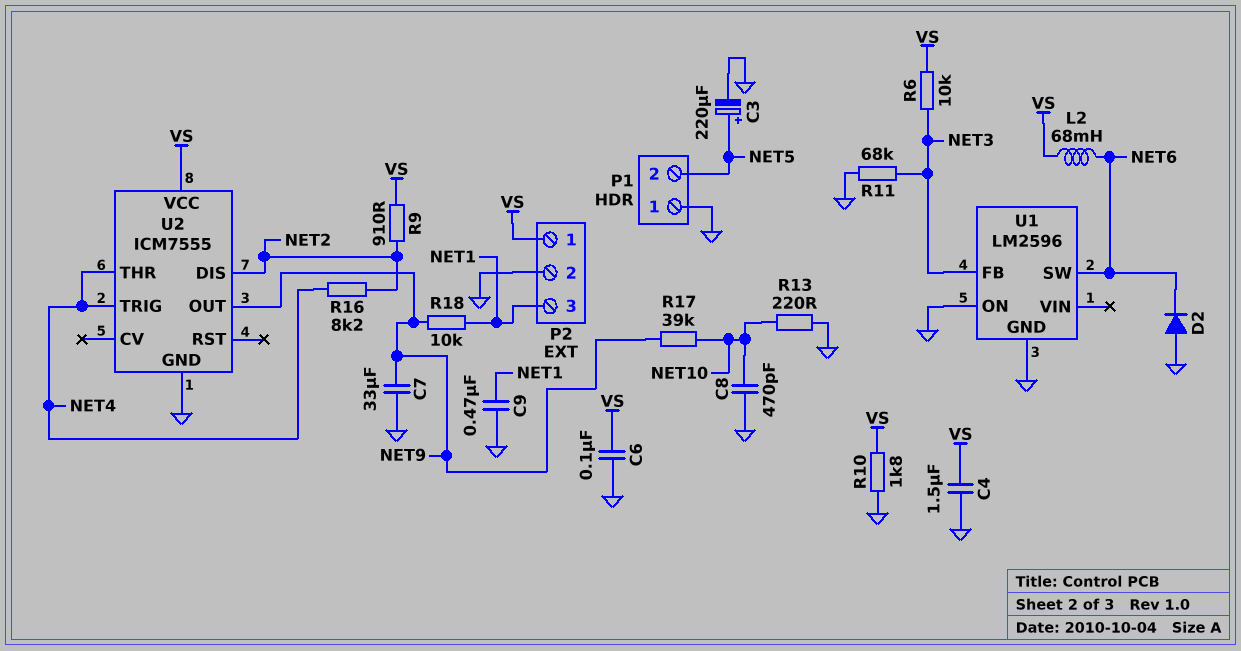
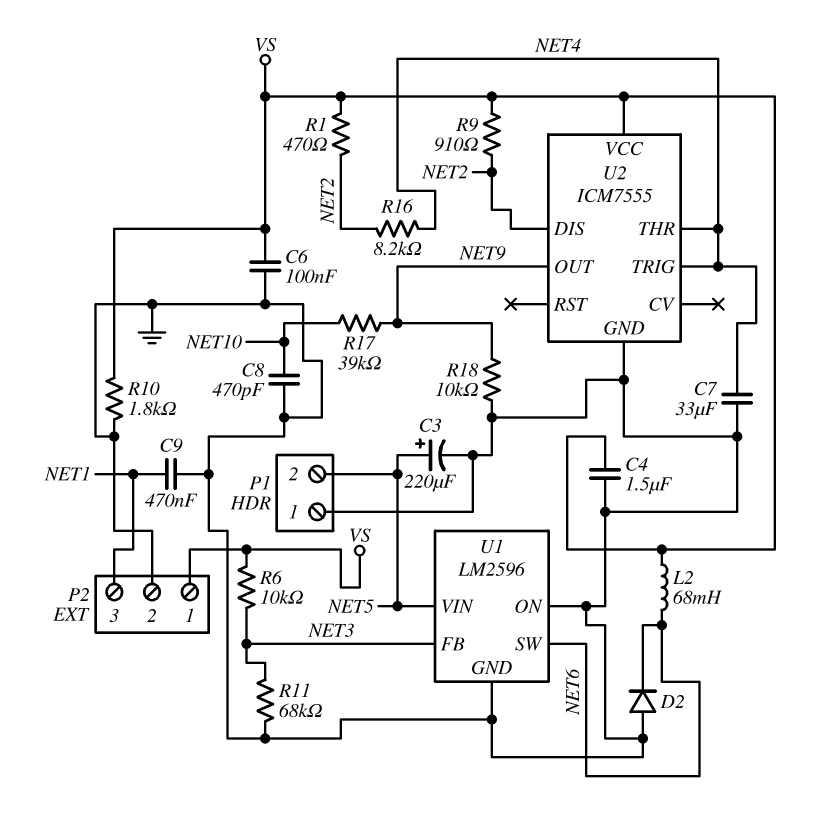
C7: 33uF (GND, NET9) -> 33uF (GND, NET4)
R1: none -> 470 (NET2, VS)
R13: 220 (GND, NET10) -> none
R18: 10k (NET1, NET9) -> 10k (GND, NET9)
U1 pin VIN: none -> NET5

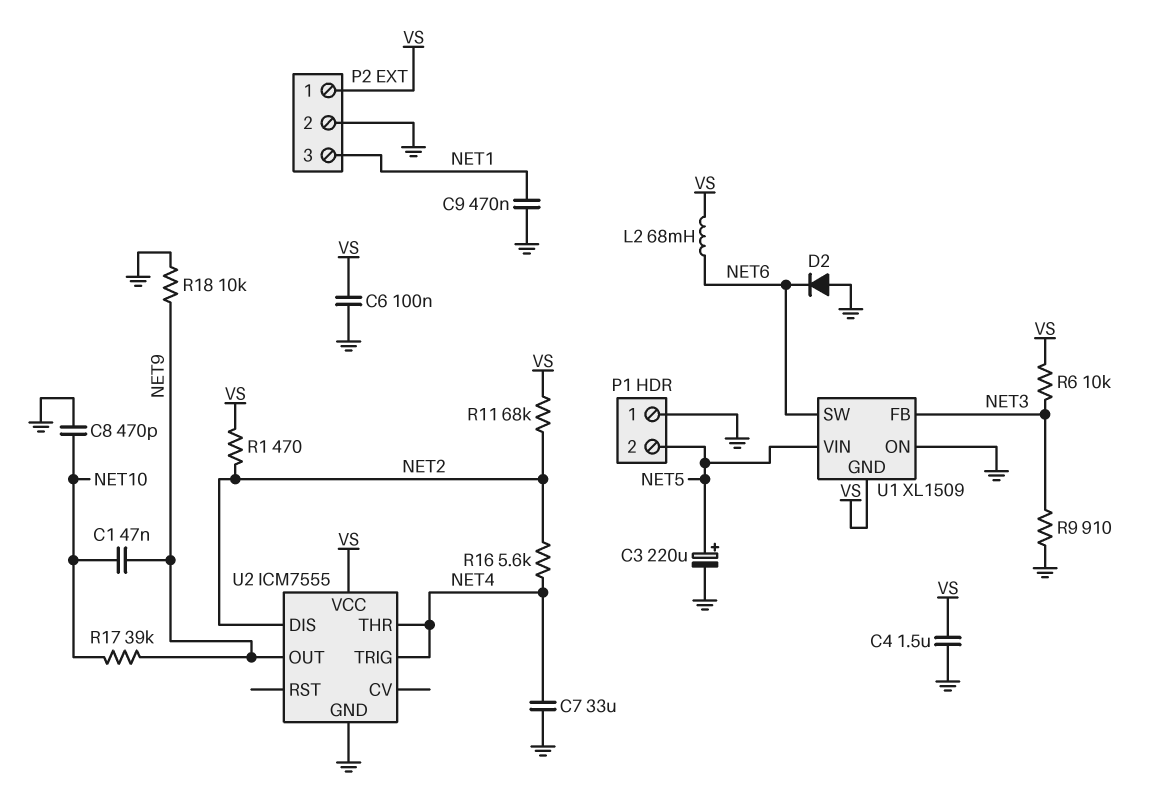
C1: none -> 47nF (NET9, NET10)
R9: 910 (NET2, VS) -> 910 (GND, NET3)
R10: 1.8k (GND, VS) -> none
R11: 68k (GND, NET3) -> 68k (NET2, VS)
R16: 8.2k (NET2, NET4) -> 5.6k (NET2, NET4)
U1: LM2596 -> XL1509
U1 pin GND: GND -> VS

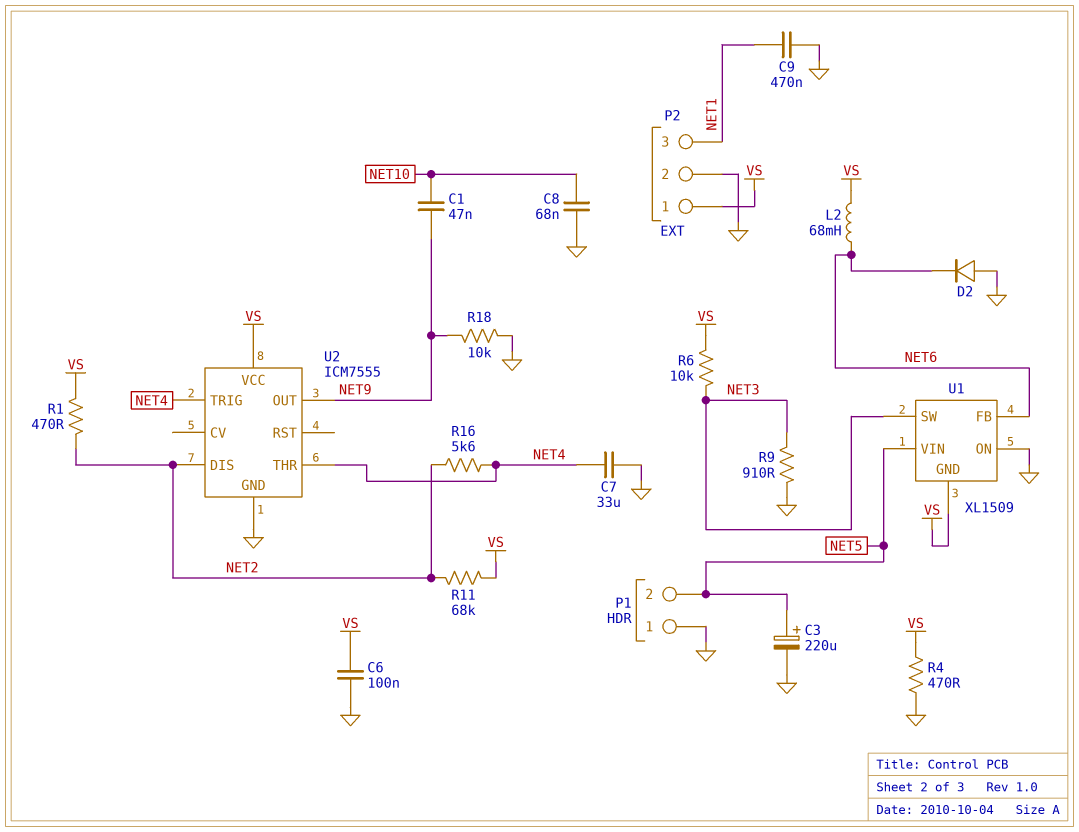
C4: 1.5uF (GND, VS) -> none
C8: 470pF (GND, NET10) -> 68nF (GND, NET10)
R4: none -> 470 (GND, VS)
R17: 39k (NET9, NET10) -> none
U1 pin FB: NET3 -> NET6
U1 pin SW: NET6 -> NET3

